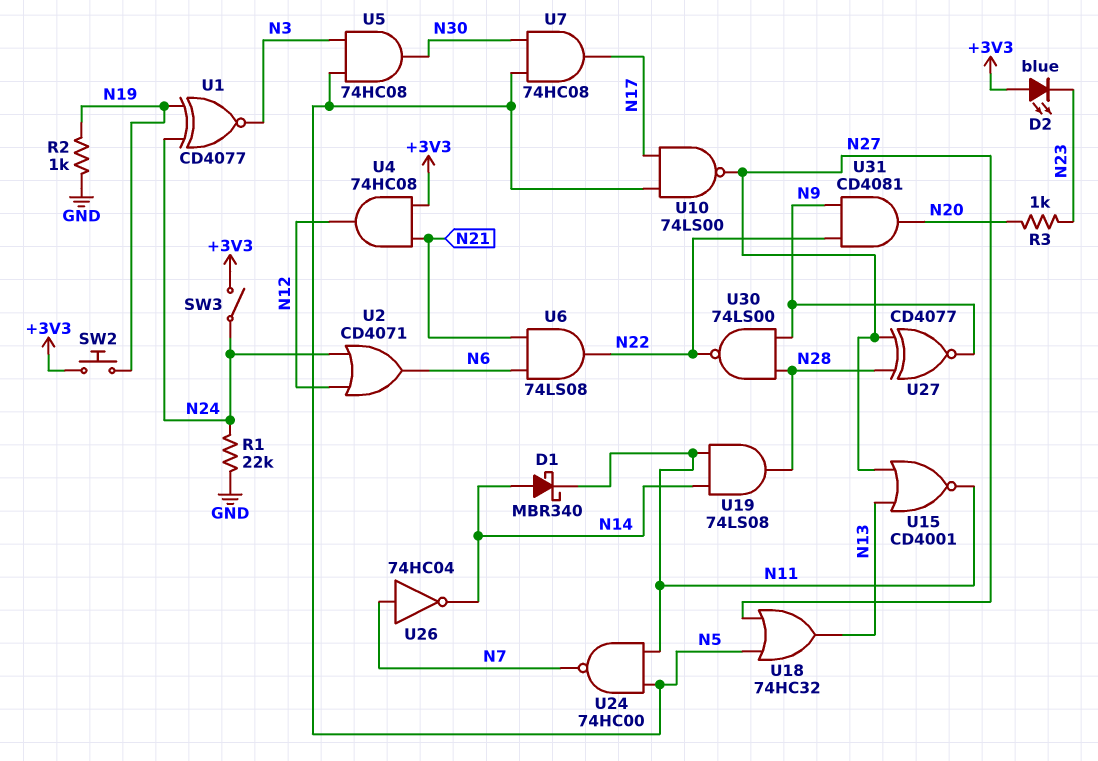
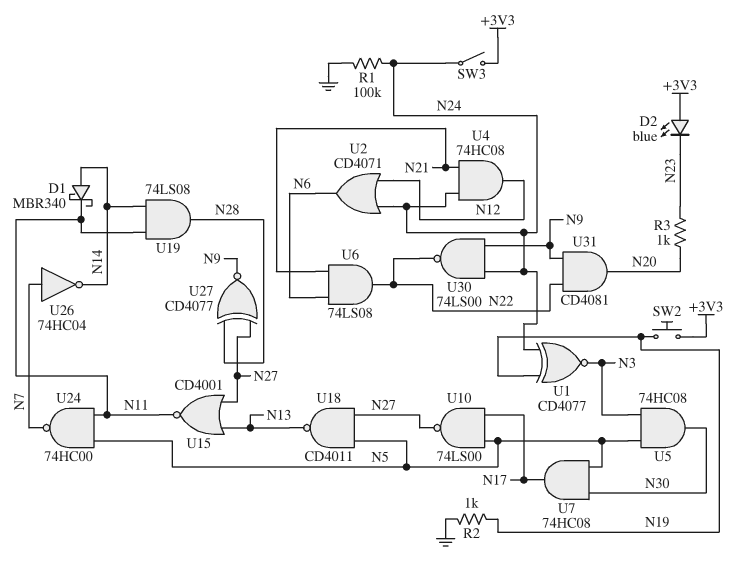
R1: 22k (GND, N24) -> 100k (GND, N24)
U4: AND 74HC08 (in +3V3, in N21, out N12) -> AND 74HC08 (in N21, in N24, out N12)
U18: OR 74HC32 (in N5, in N27, out N13) -> NAND CD4011 (in N5, in N27, out N13)
U30: NAND 74LS00 (in N9, in N28, out N22) -> NAND 74LS00 (in N9, in N24, out N22)

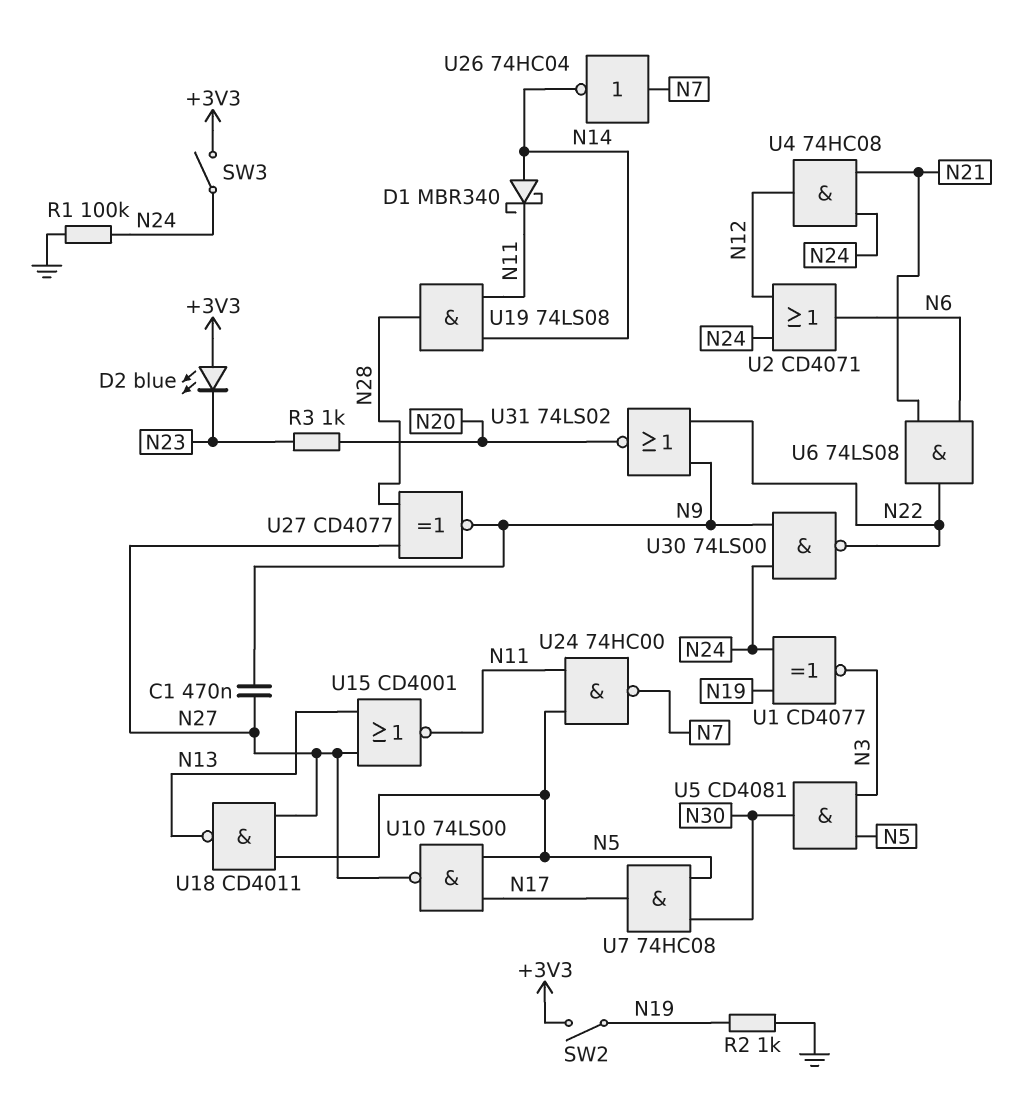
C1: none -> 470nF (N9, N27)
SW2: button (+3V3, N19) -> switch (+3V3, N19)
U5: AND 74HC08 (in N3, in N5, out N30) -> AND CD4081 (in N3, in N5, out N30)
U31: AND CD4081 (in N9, in N22, out N20) -> NOR 74LS02 (in N9, in N22, out N20)

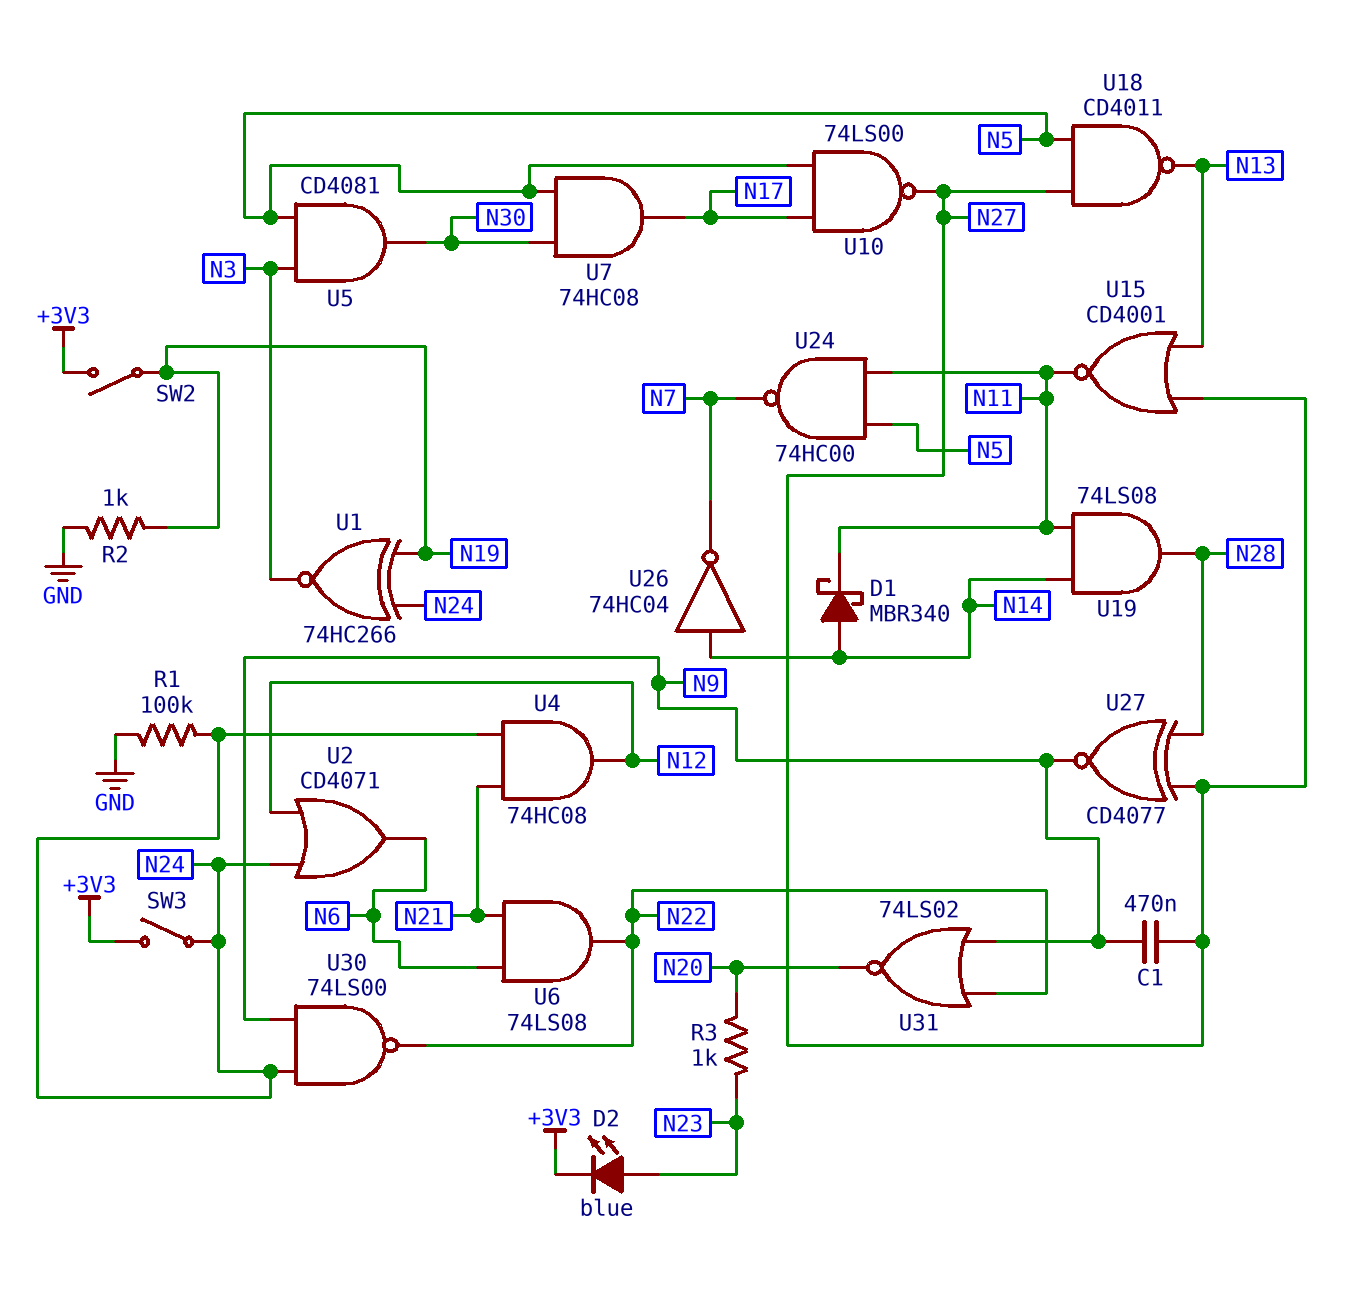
D2: LED blue (A +3V3, K N23) -> LED blue (A N23, K +3V3)
U1: XNOR CD4077 (in N19, in N24, out N3) -> XNOR 74HC266 (in N19, in N24, out N3)
U26: NOT 74HC04 (in N7, out N14) -> NOT 74HC04 (in N14, out N7)

